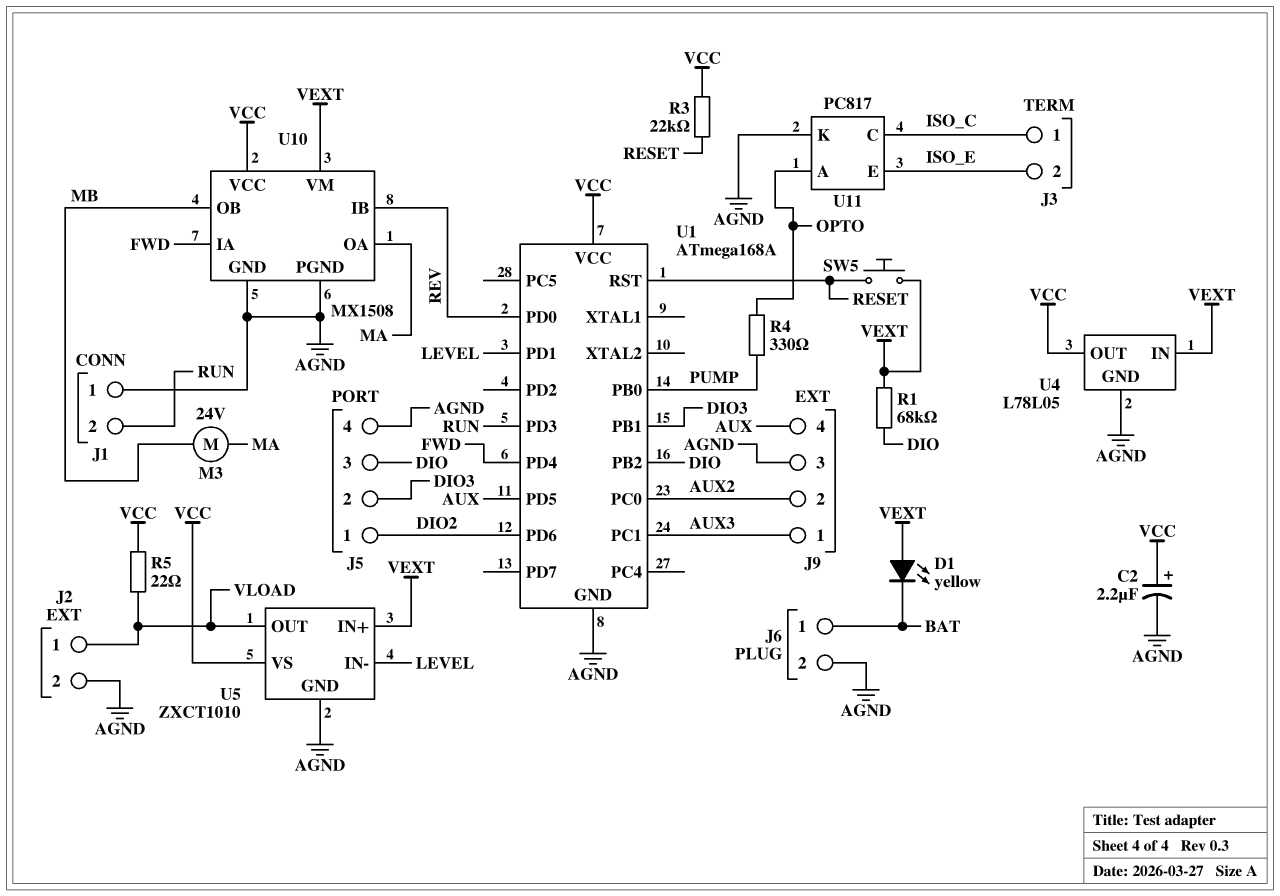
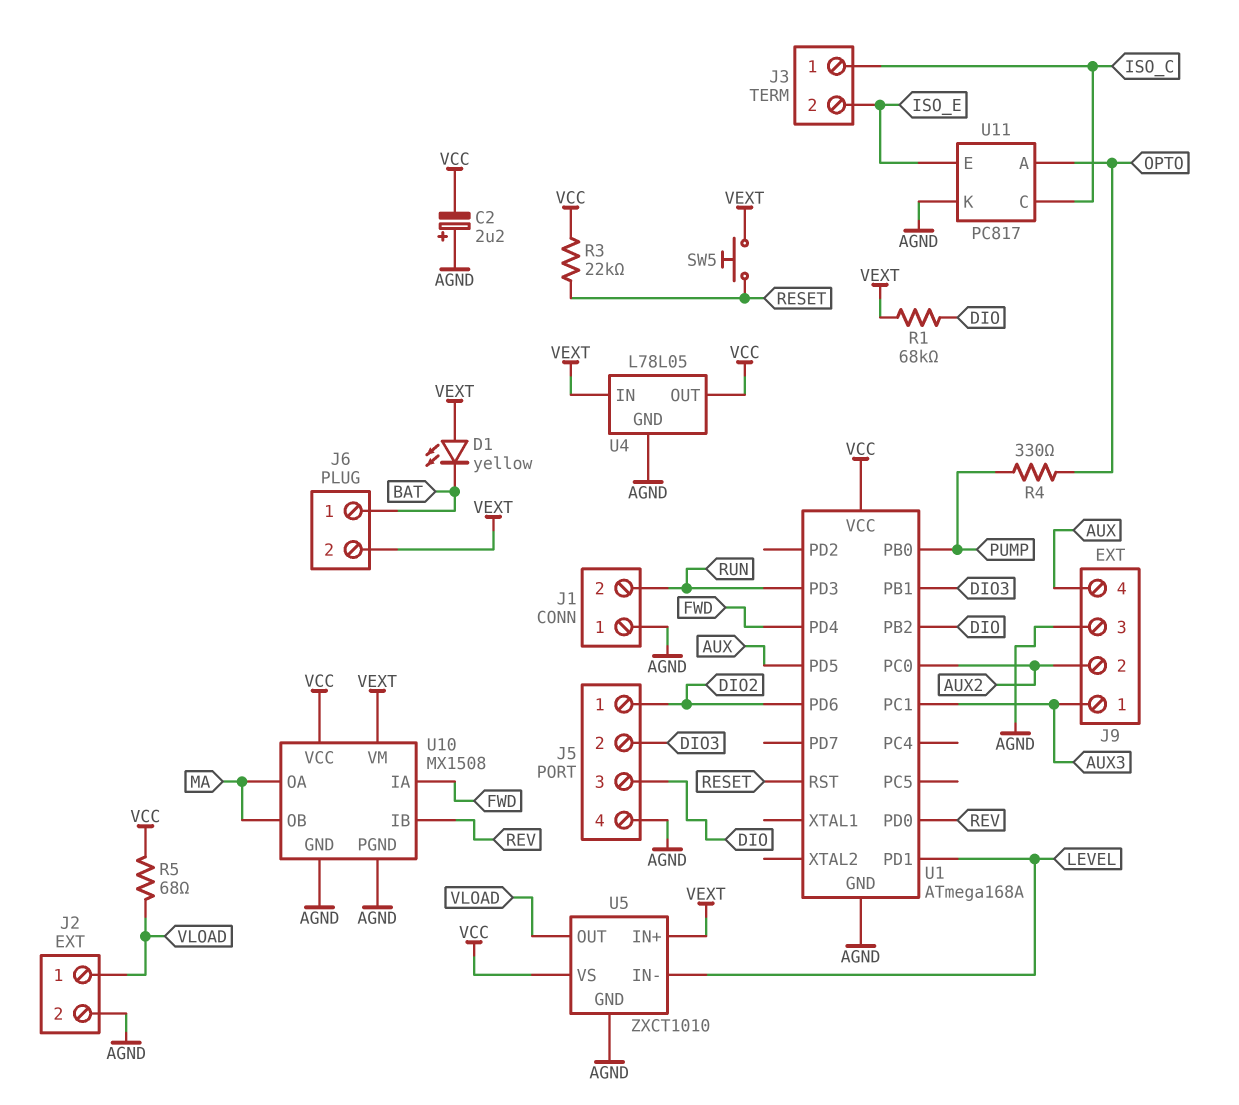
C2: 2.2uF (plus VCC, minus AGND) -> 2.2uF (plus AGND, minus VCC)
J6 pin 2: AGND -> VEXT
M3: motor 24V (MA, MB) -> none
R5: 22 (VCC, VLOAD) -> 68 (VCC, VLOAD)
U10 pin OB: MB -> MA

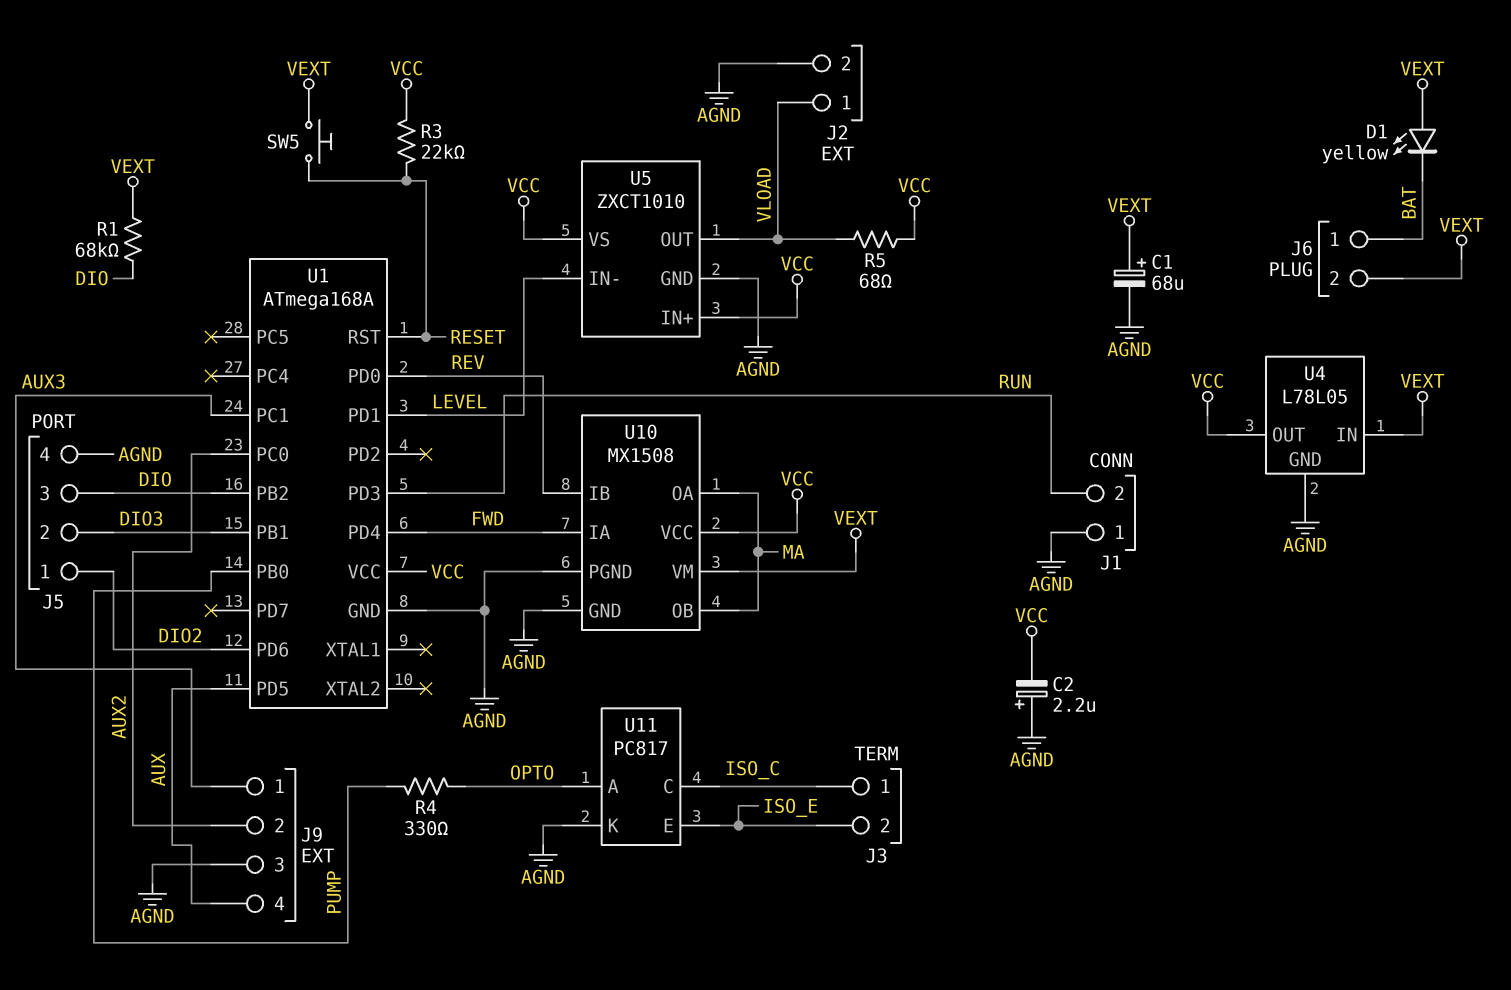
C1: none -> 68uF (plus VEXT, minus AGND)
U5 pin IN+: VEXT -> VCC

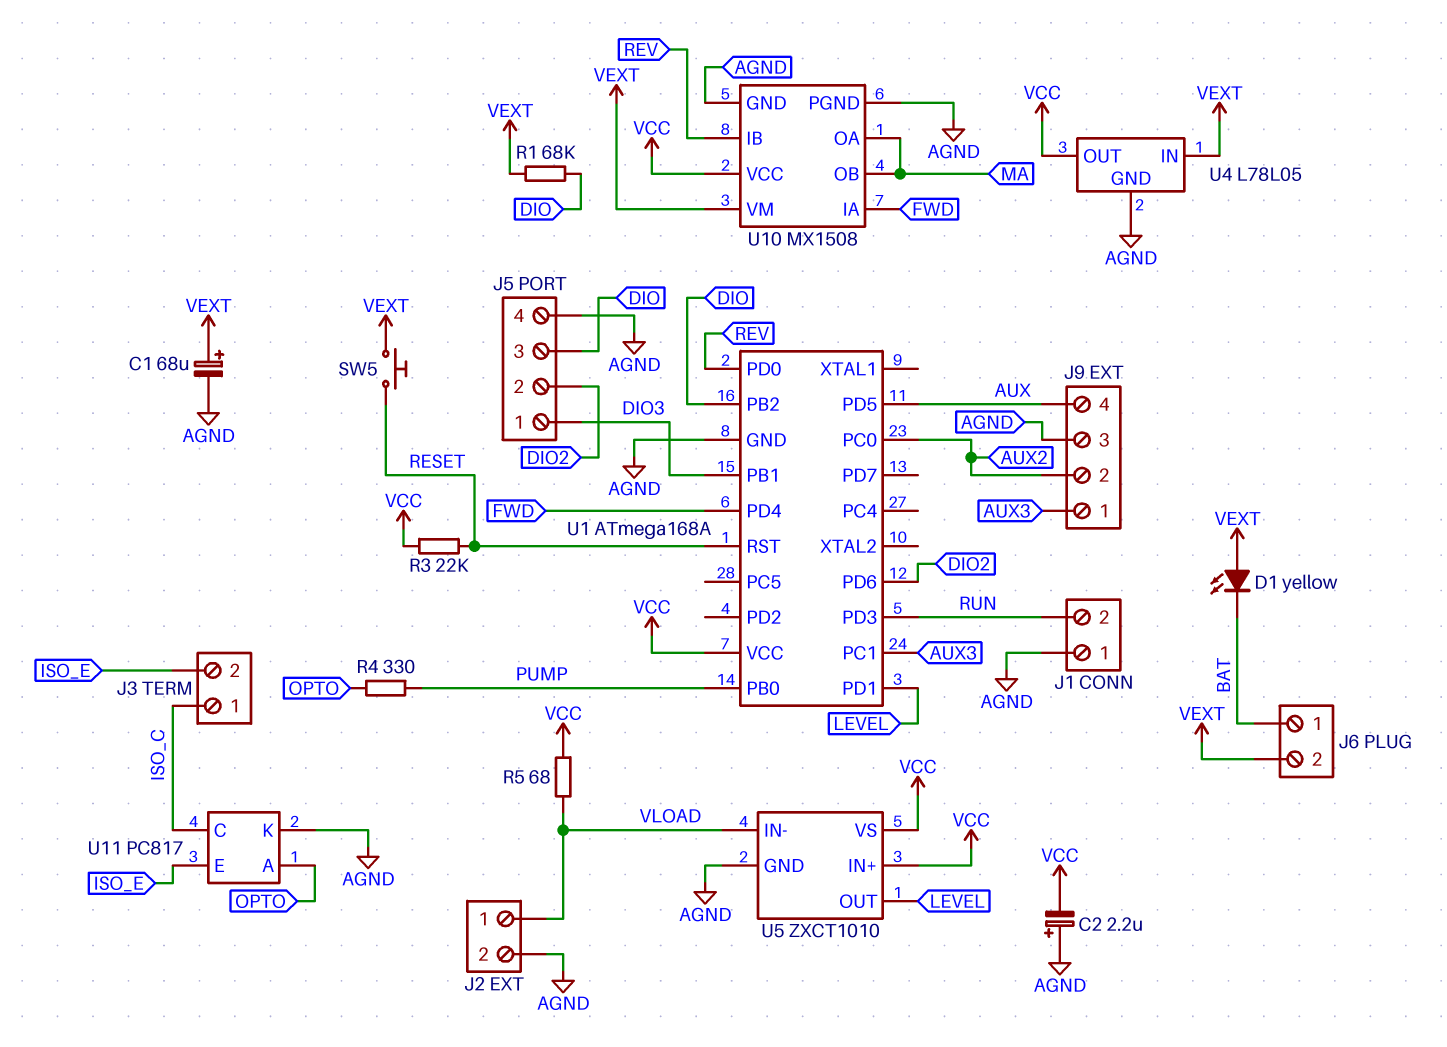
J5 pin 1: DIO2 -> DIO3
J5 pin 2: DIO3 -> DIO2
U5 pin IN-: LEVEL -> VLOAD
U5 pin OUT: VLOAD -> LEVEL

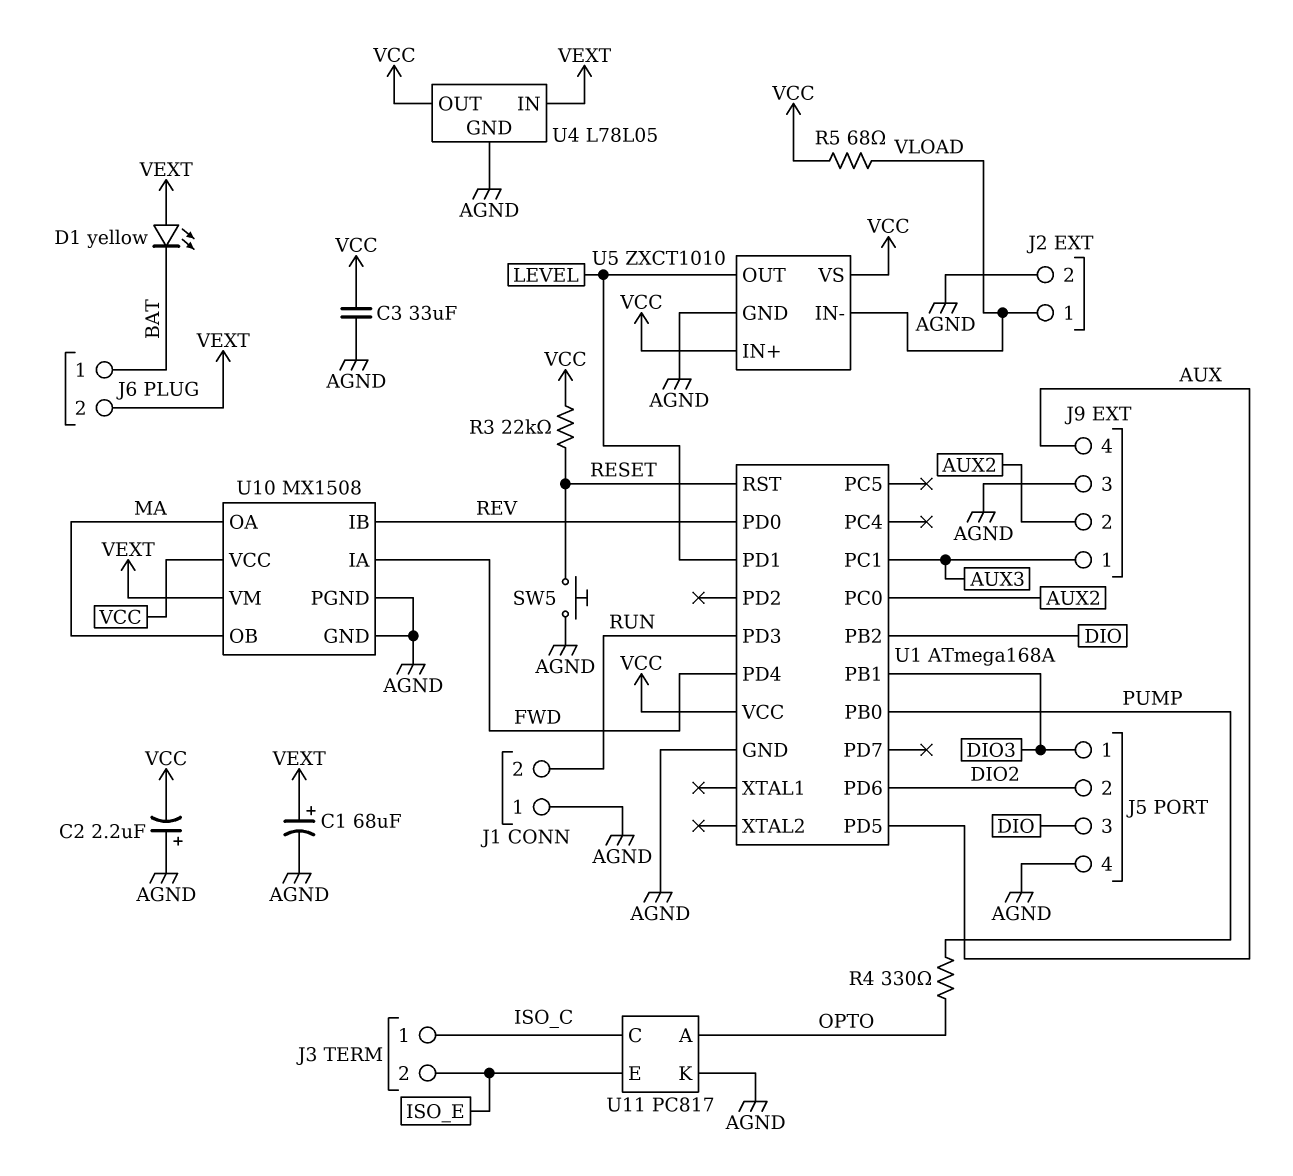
C3: none -> 33uF (AGND, VCC)
R1: 68k (DIO, VEXT) -> none
SW5: button (RESET, VEXT) -> button (AGND, RESET)

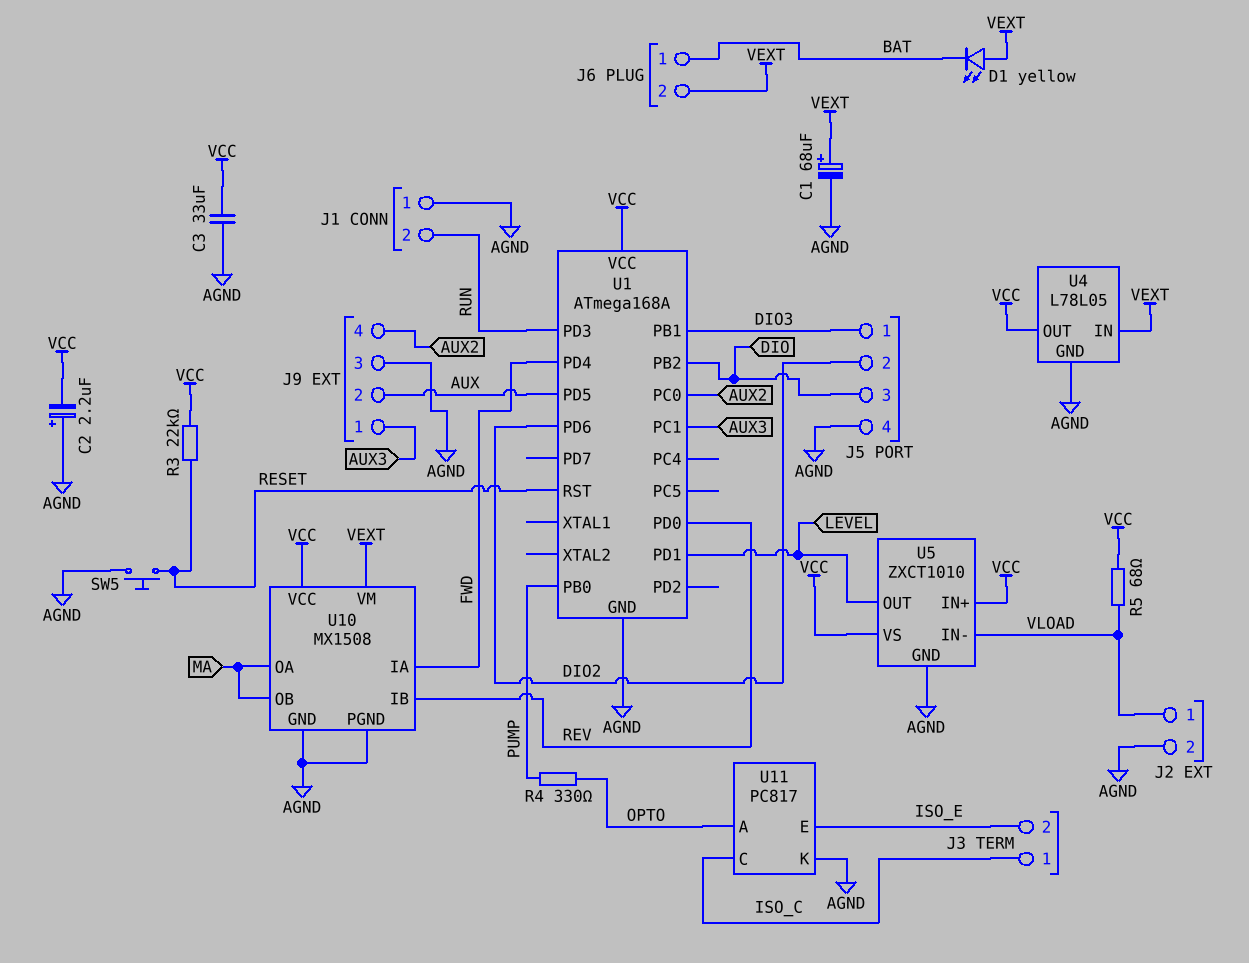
J9 pin 2: AUX2 -> AUX
J9 pin 4: AUX -> AUX2

